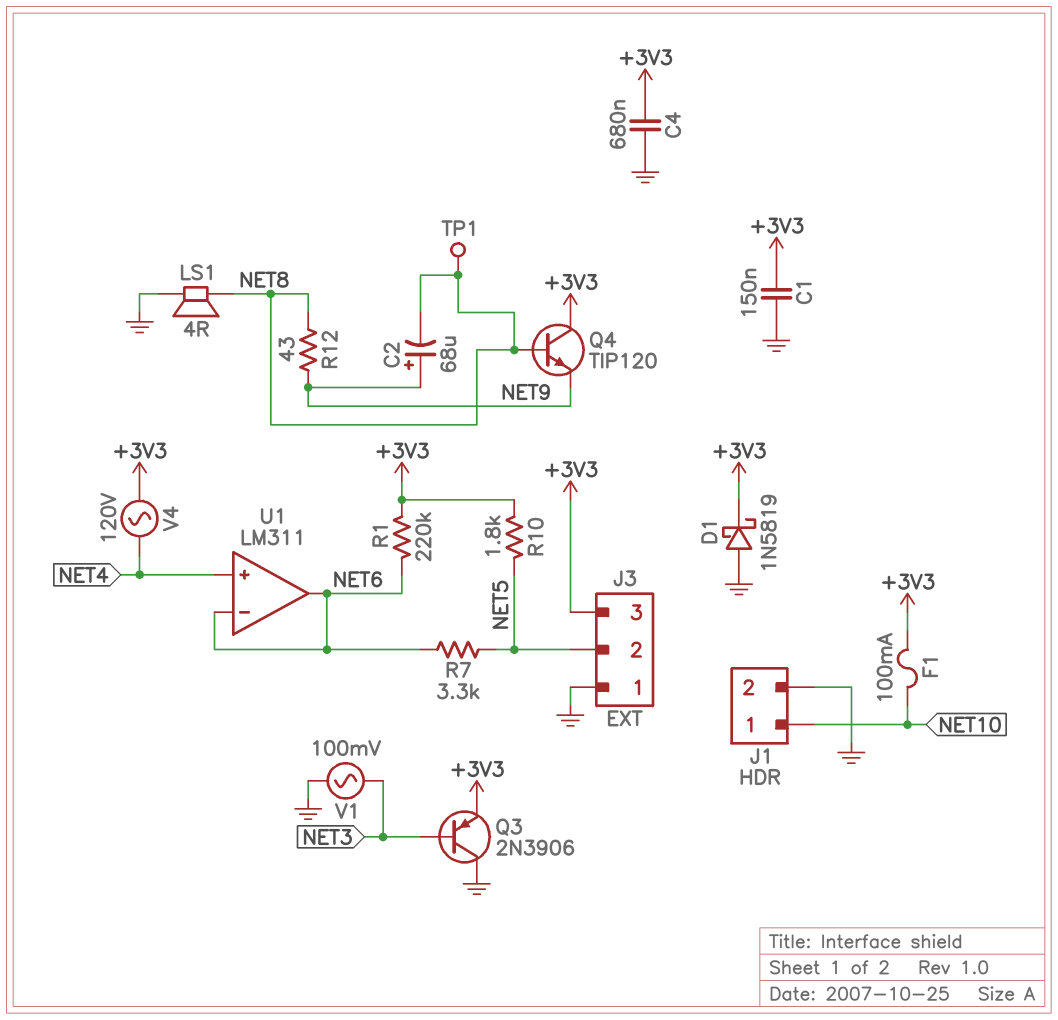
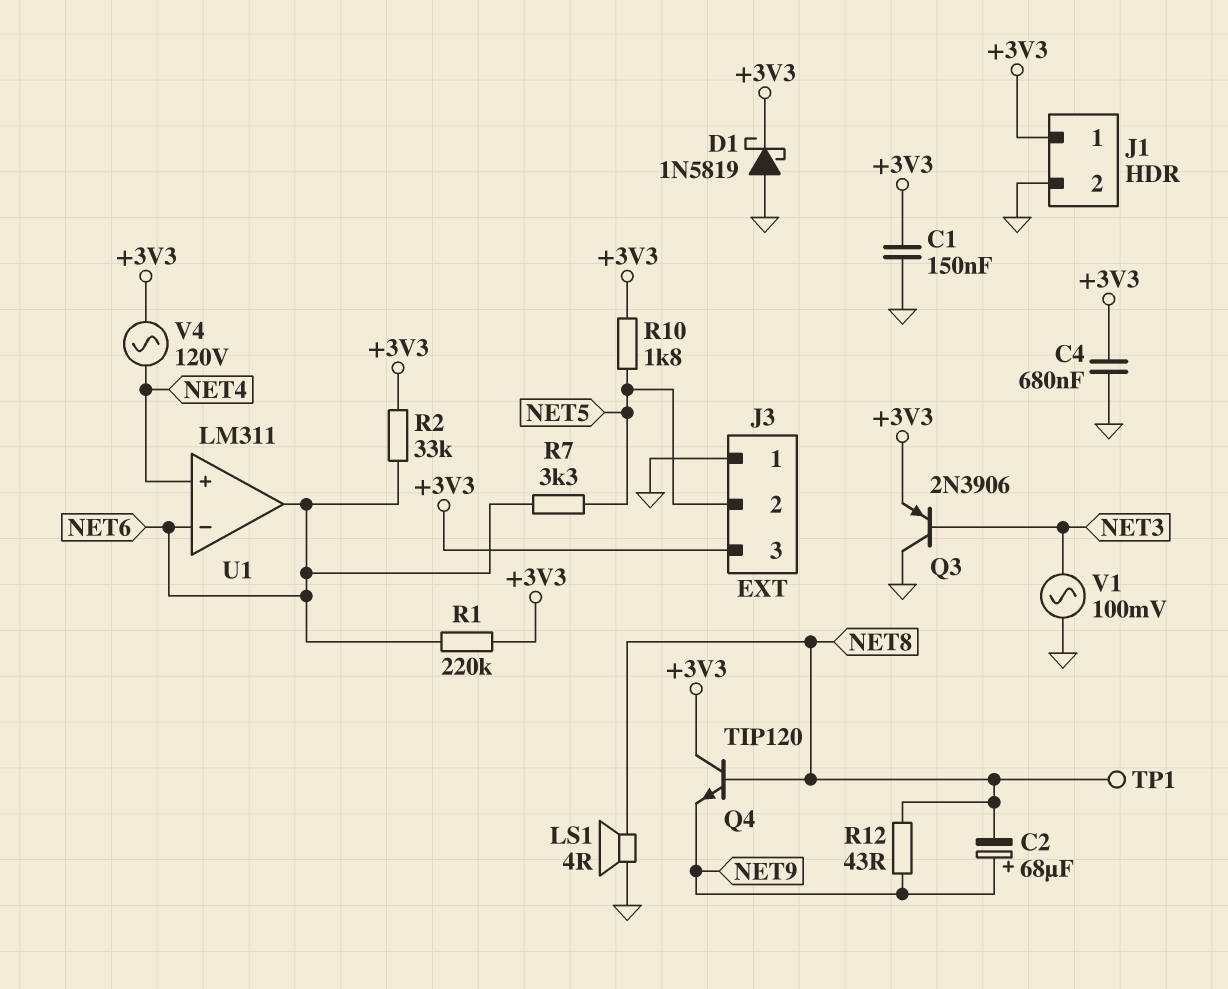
F1: 100mA (+3V3, NET10) -> none
J1 pin 1: NET10 -> +3V3
R2: none -> 33k (+3V3, NET6)

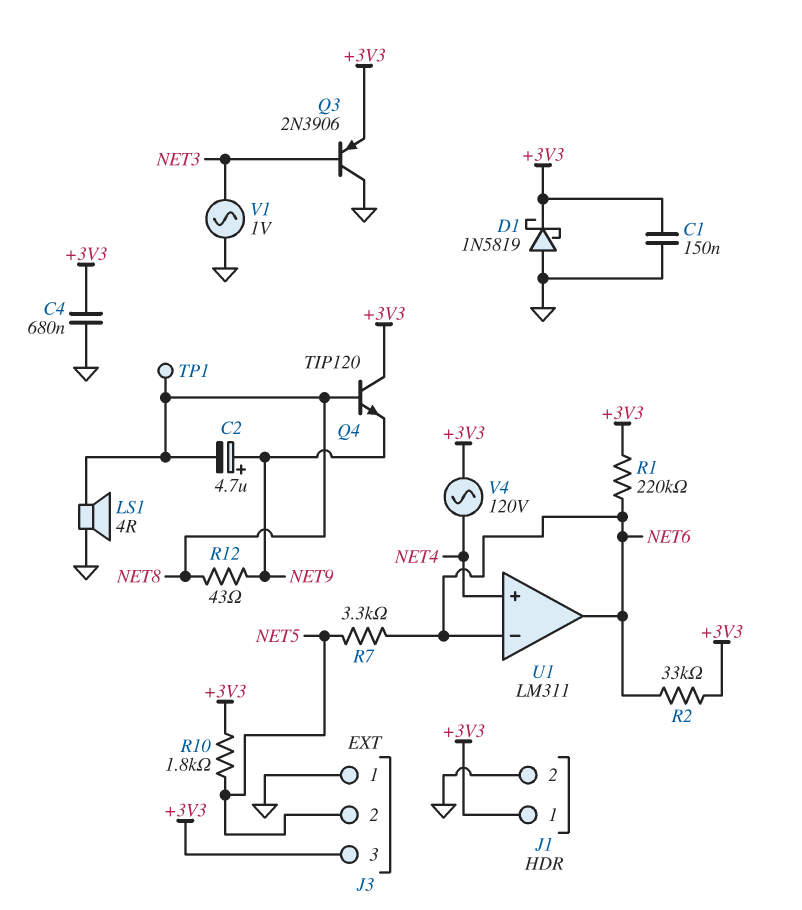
C2: 68uF (plus NET9, minus NET8) -> 4.7uF (plus NET9, minus NET8)
V1: AC 100mV (GND, NET3) -> AC 1V (GND, NET3)

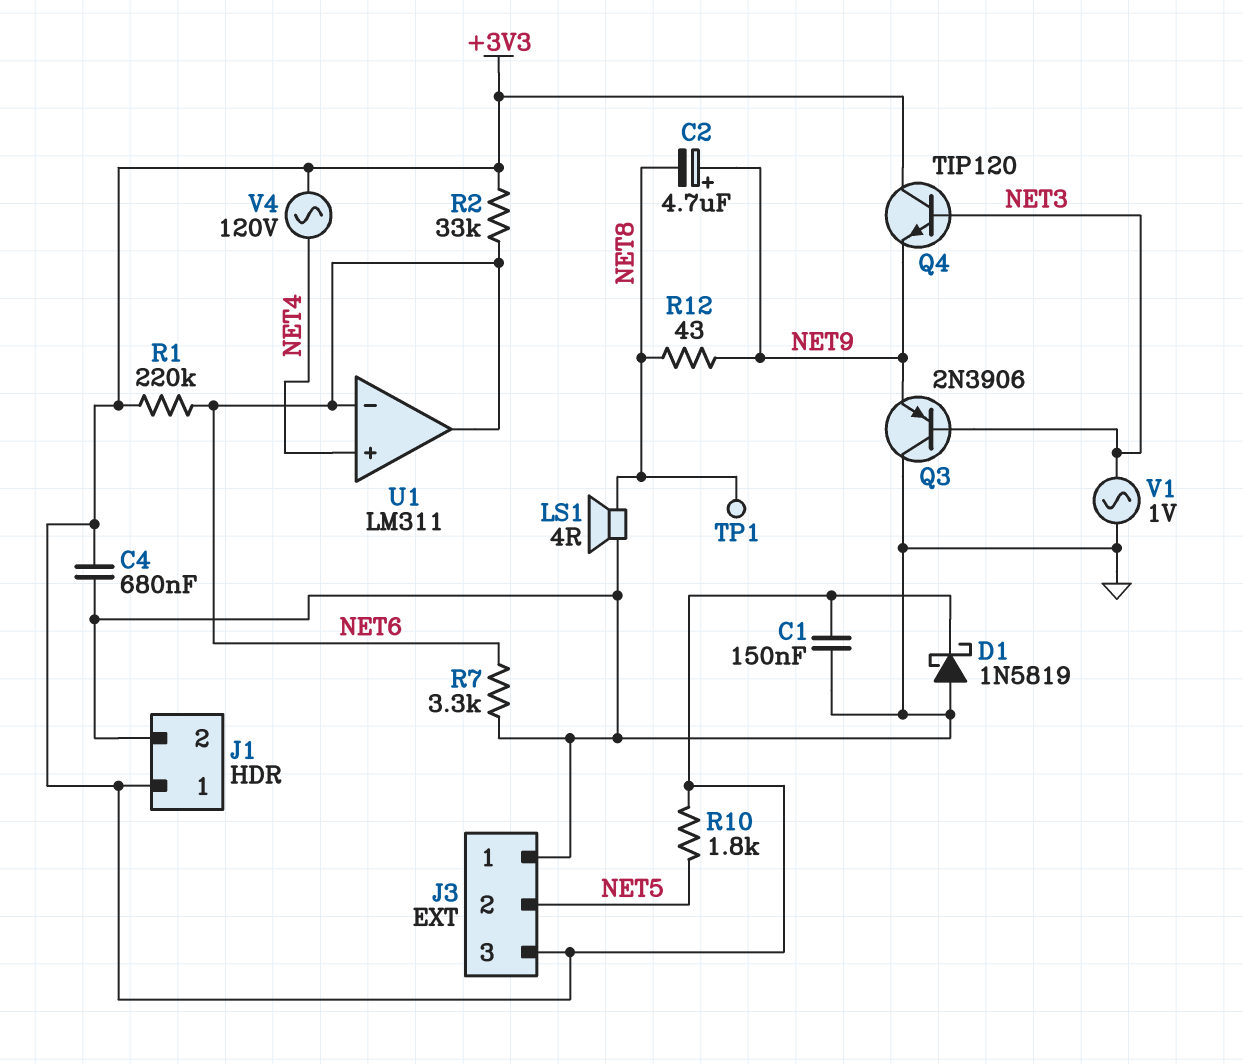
Q3: PNP 2N3906 (B NET3, C GND, E +3V3) -> PNP 2N3906 (B NET3, C GND, E NET9)
Q4: NPN TIP120 (B NET8, C +3V3, E NET9) -> NPN TIP120 (B NET3, C +3V3, E NET9)
R7: 3.3k (NET5, NET6) -> 3.3k (GND, NET6)

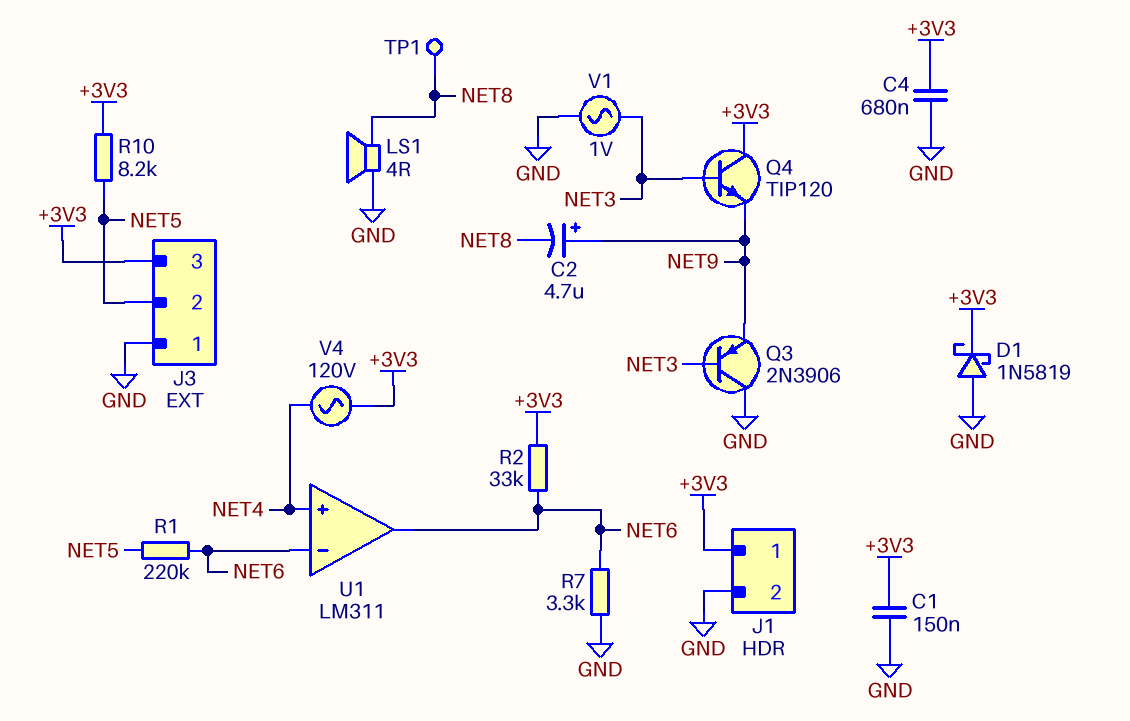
R1: 220k (+3V3, NET6) -> 220k (NET5, NET6)
R10: 1.8k (+3V3, NET5) -> 8.2k (+3V3, NET5)
R12: 43 (NET8, NET9) -> none

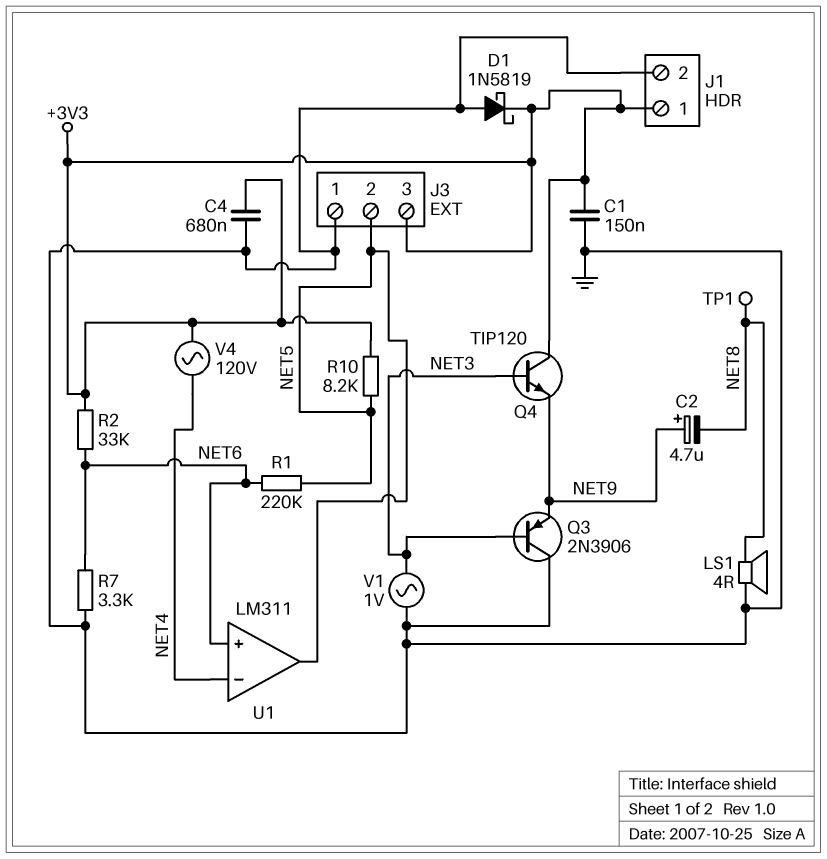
U1 pin in+: NET4 -> NET6
U1 pin in-: NET6 -> NET4
U1 pin out: NET6 -> NET5

